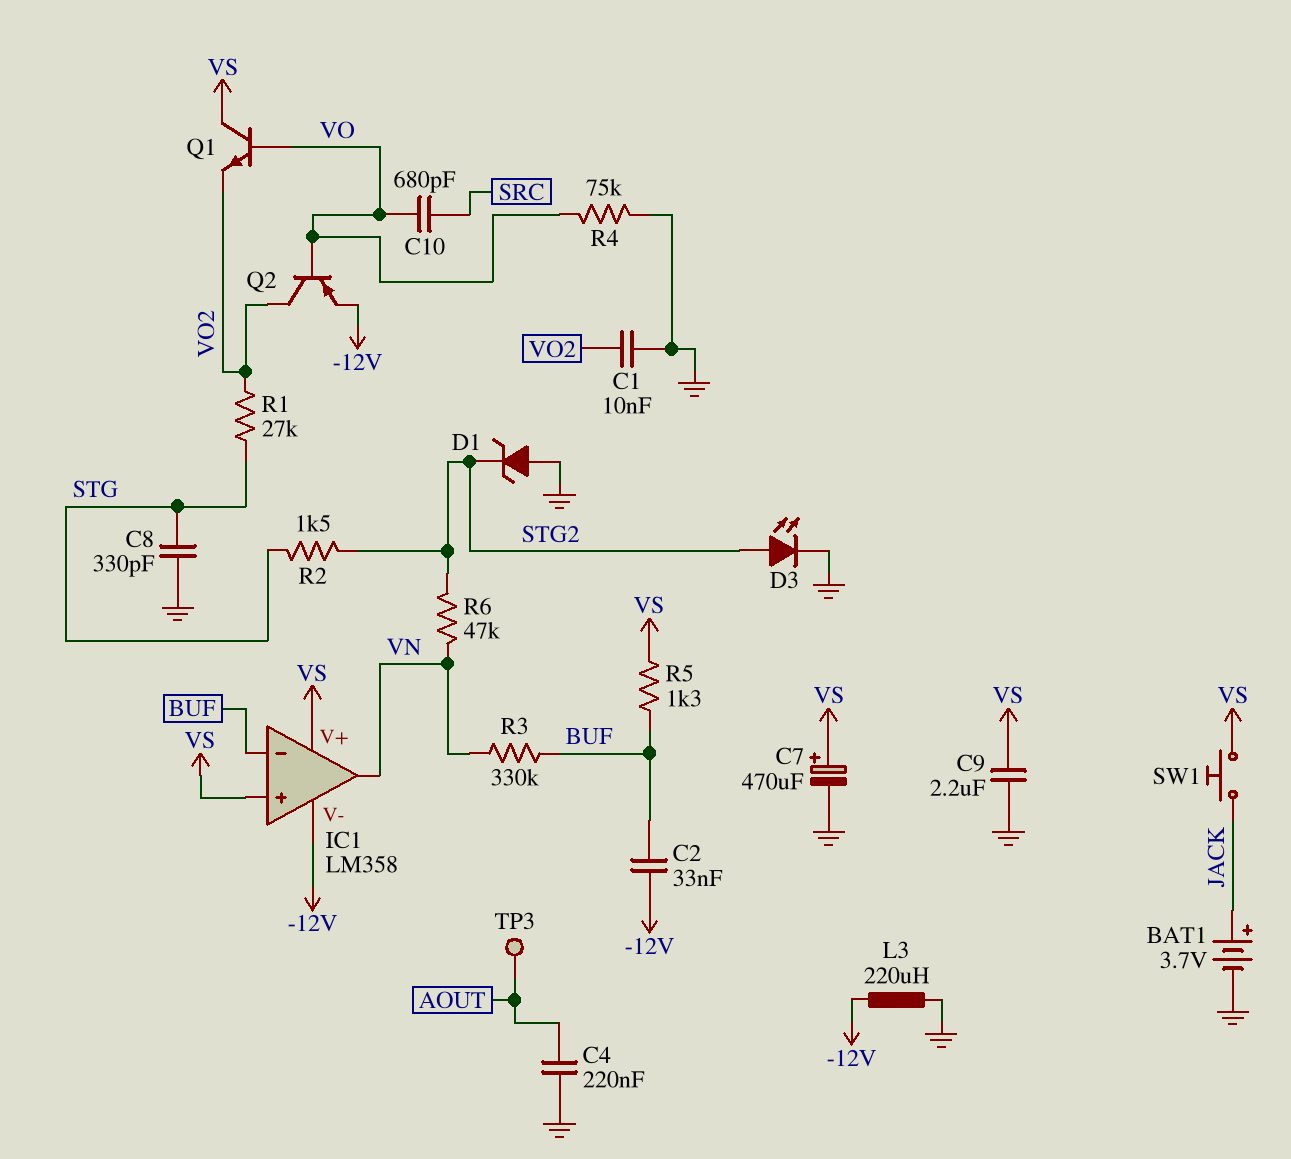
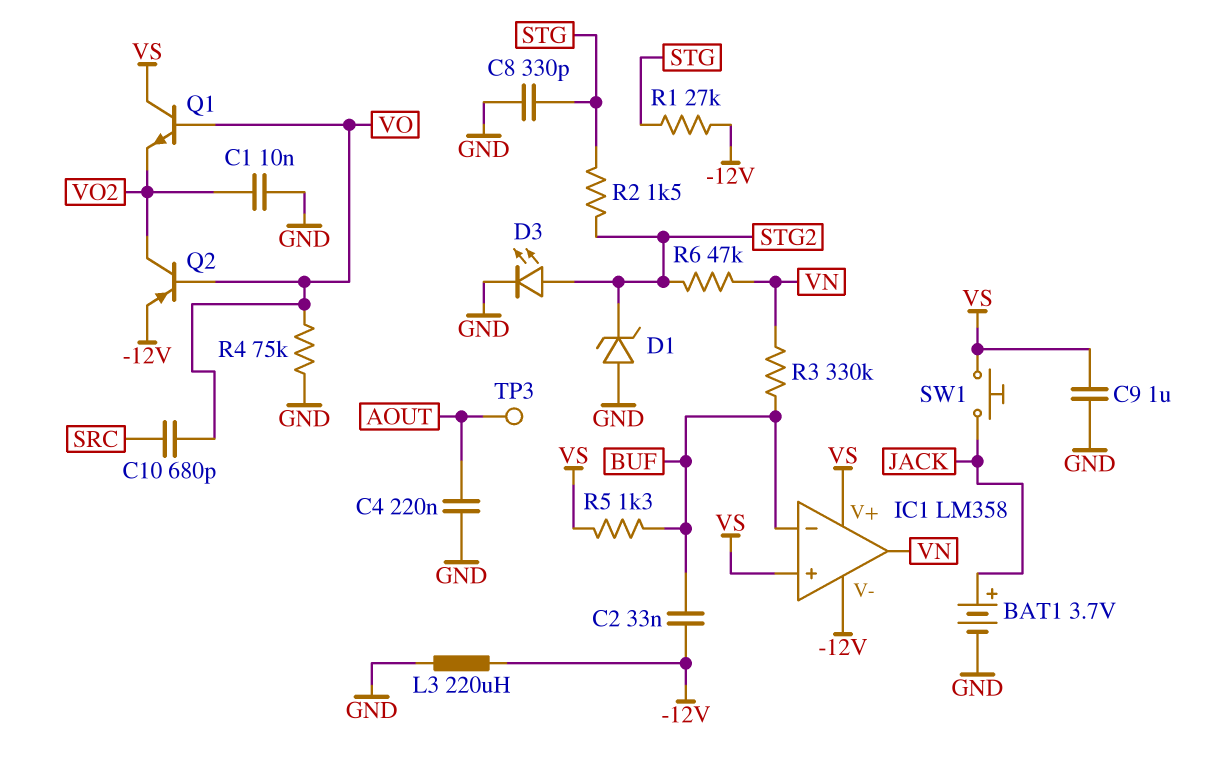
C7: 470uF (plus VS, minus GND) -> none
C9: 2.2uF (GND, VS) -> 1uF (GND, VS)
R1: 27k (STG, VO2) -> 27k (-12V, STG)

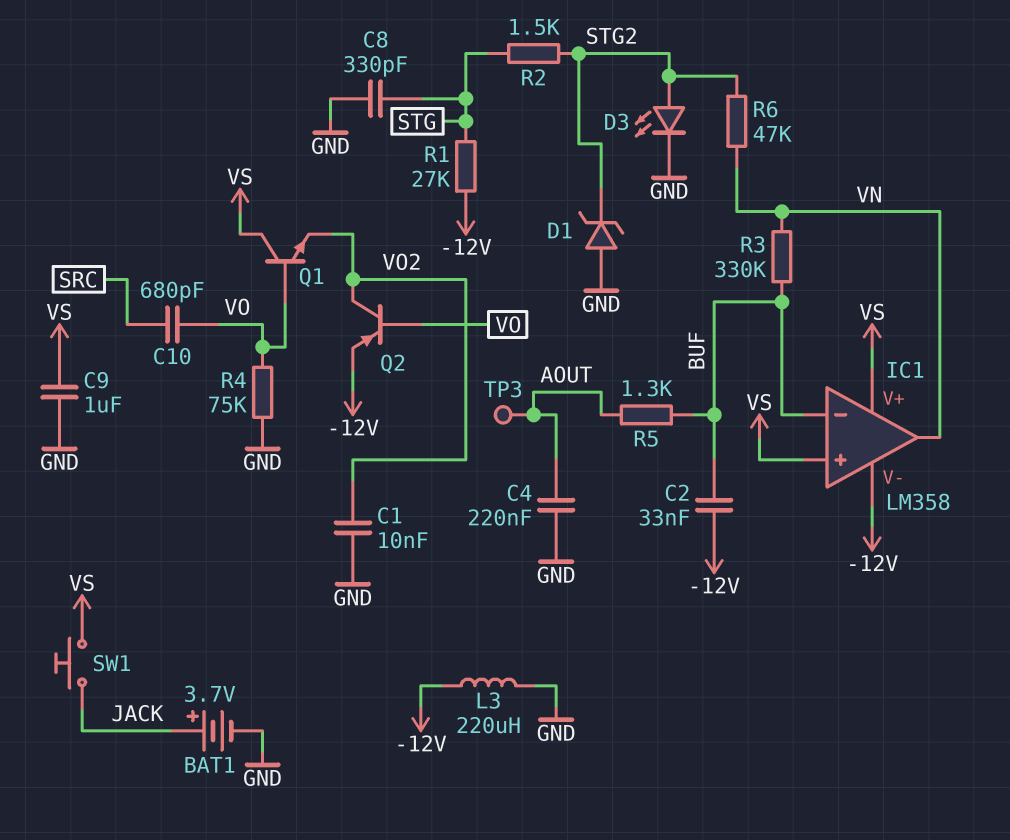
R5: 1.3k (BUF, VS) -> 1.3k (AOUT, BUF)

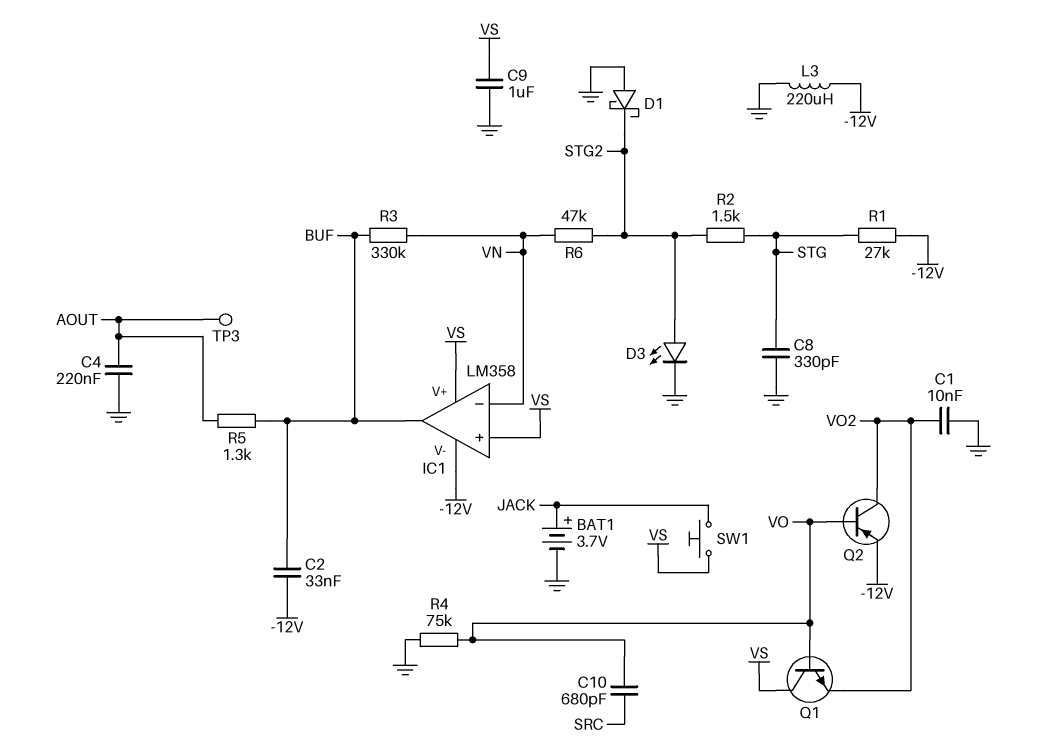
D1: zener (A GND, K STG2) -> schottky (A GND, K STG2)
IC1 pin in-: BUF -> VN
IC1 pin out: VN -> BUF

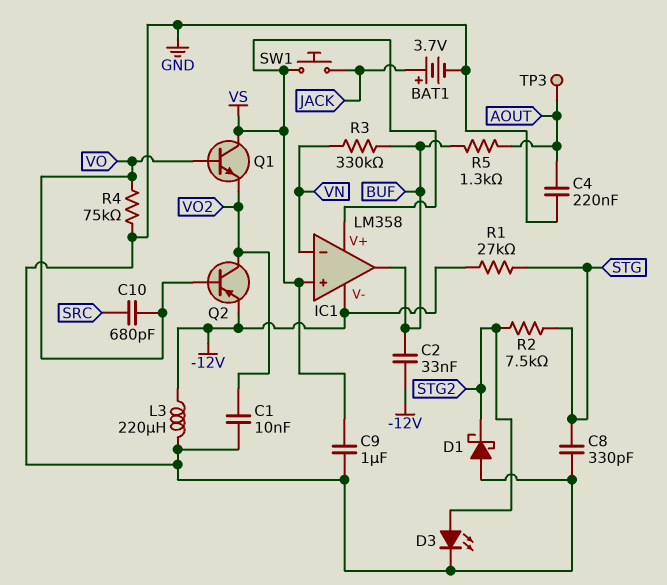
R2: 1.5k (STG, STG2) -> 7.5k (STG, STG2)
R6: 47k (STG2, VN) -> none

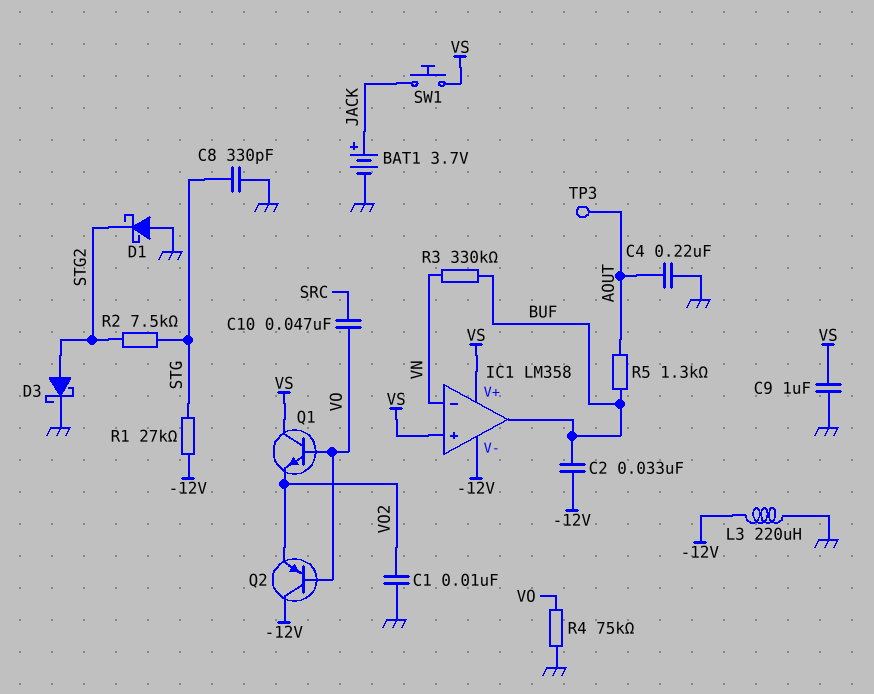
C10: 680pF (SRC, VO) -> 47nF (SRC, VO)
D3: LED (A STG2, K GND) -> schottky (A STG2, K GND)
Q2: PNP (B VO, C VO2, E -12V) -> PNP (B VO, C -12V, E VO2)

